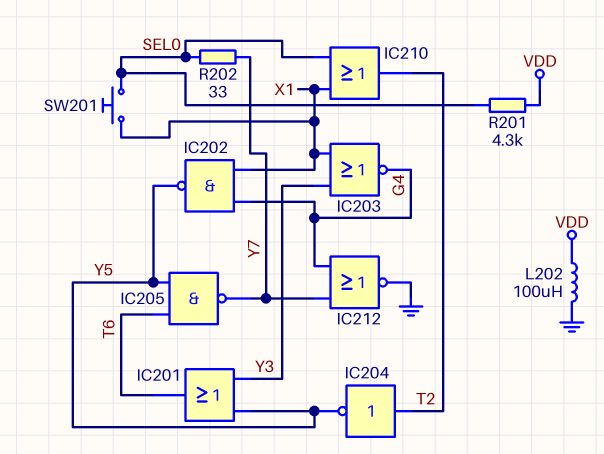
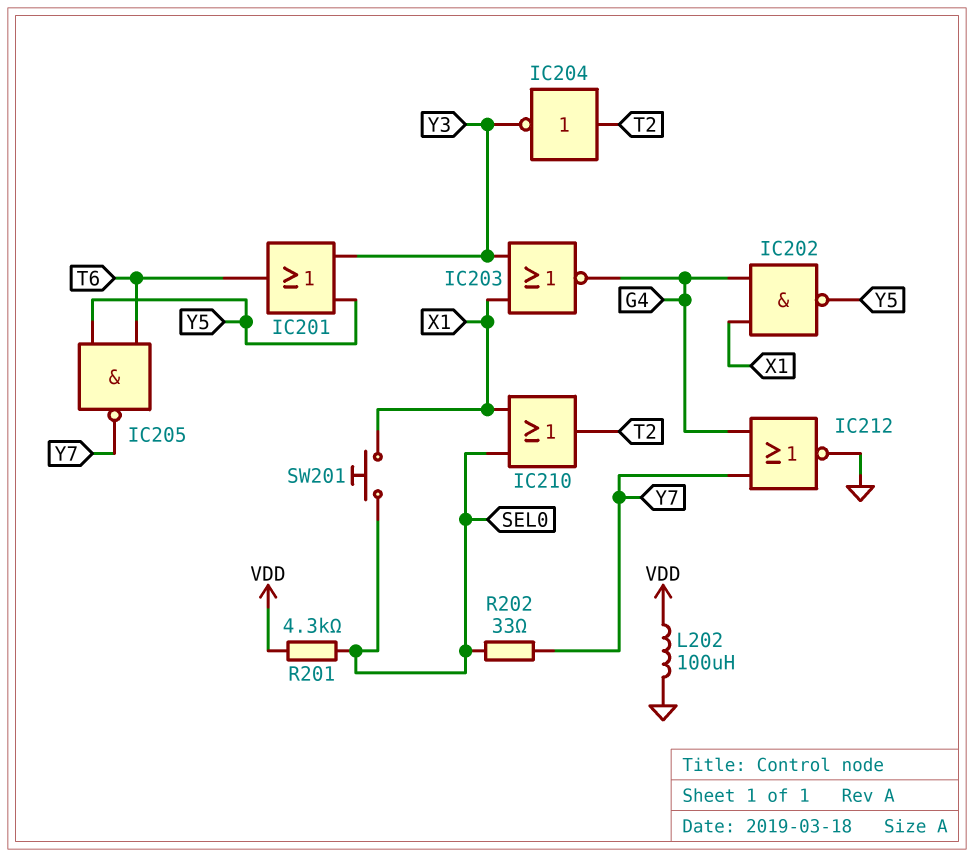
IC204: NOT (in T2, out Y5) -> NOT (in T2, out Y3)

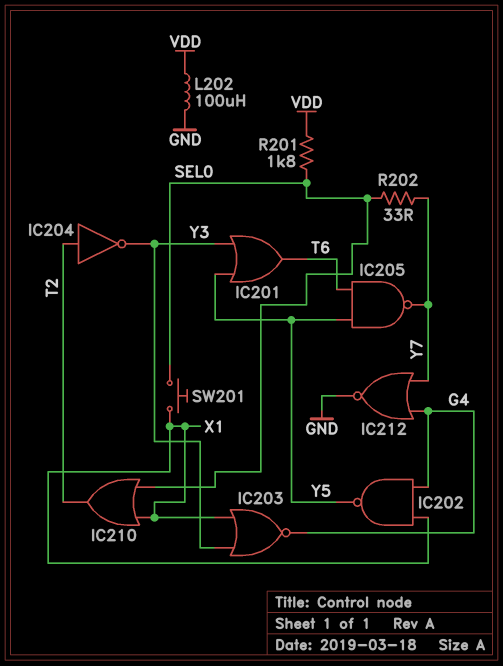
R201: 4.3k (SEL0, VDD) -> 1.8k (SEL0, VDD)

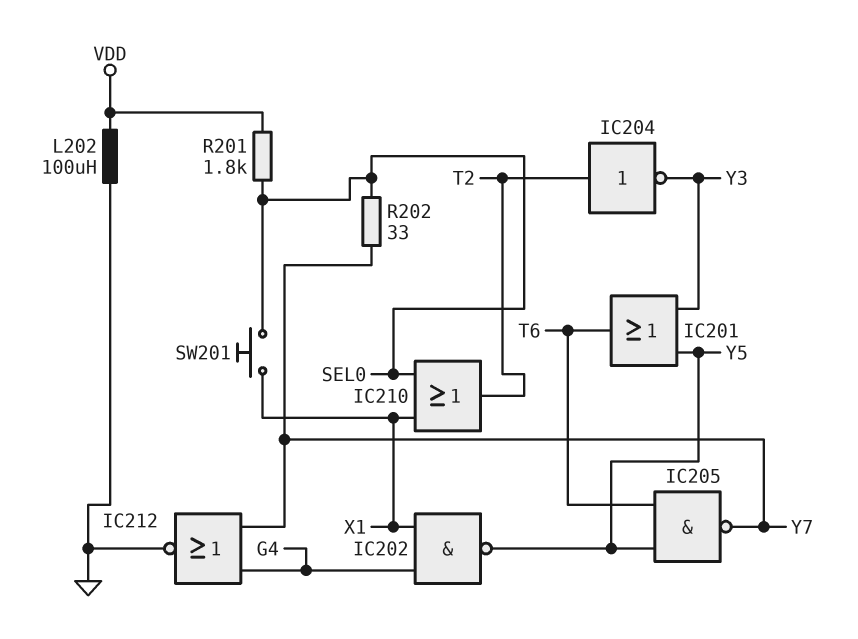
IC203: NOR (in X1, in Y3, out G4) -> none

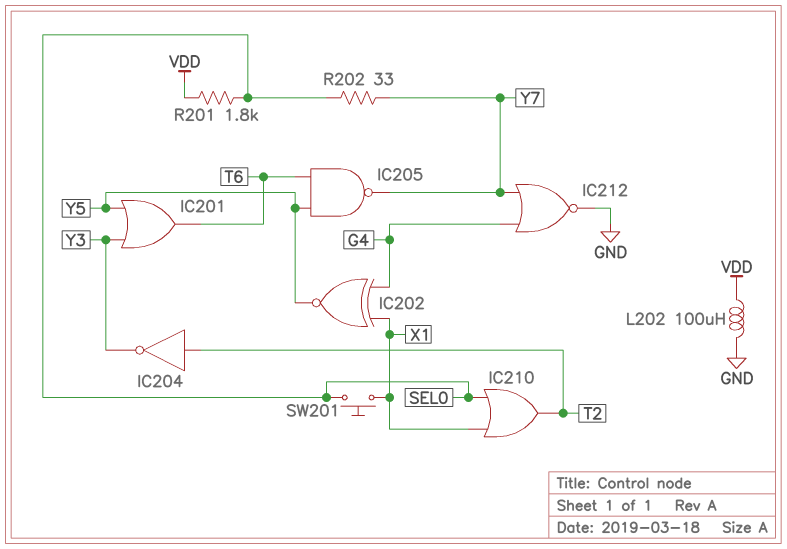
IC202: NAND (in G4, in X1, out Y5) -> XNOR (in G4, in X1, out Y5)

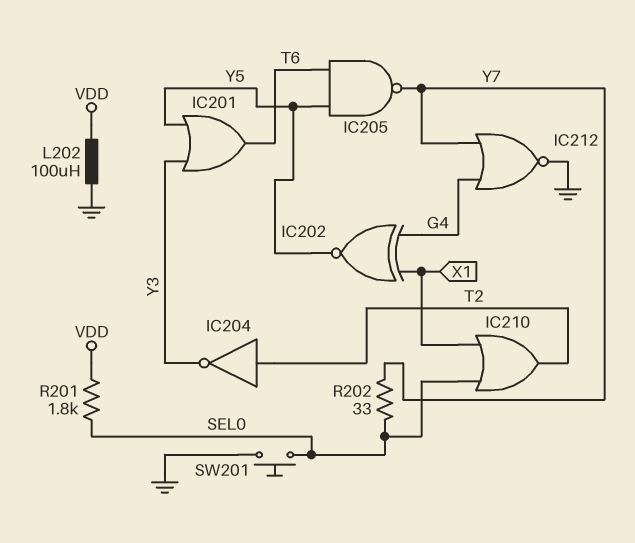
SW201: button (SEL0, X1) -> button (GND, SEL0)

